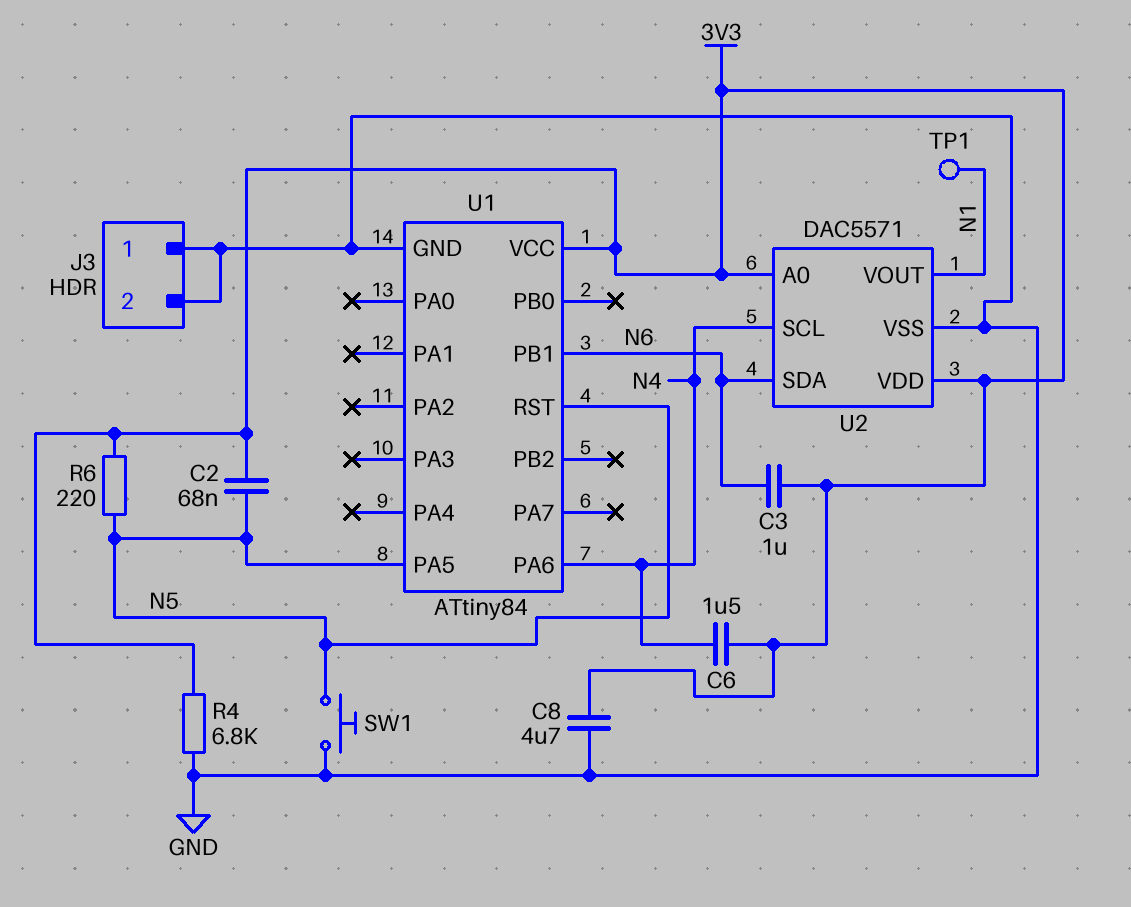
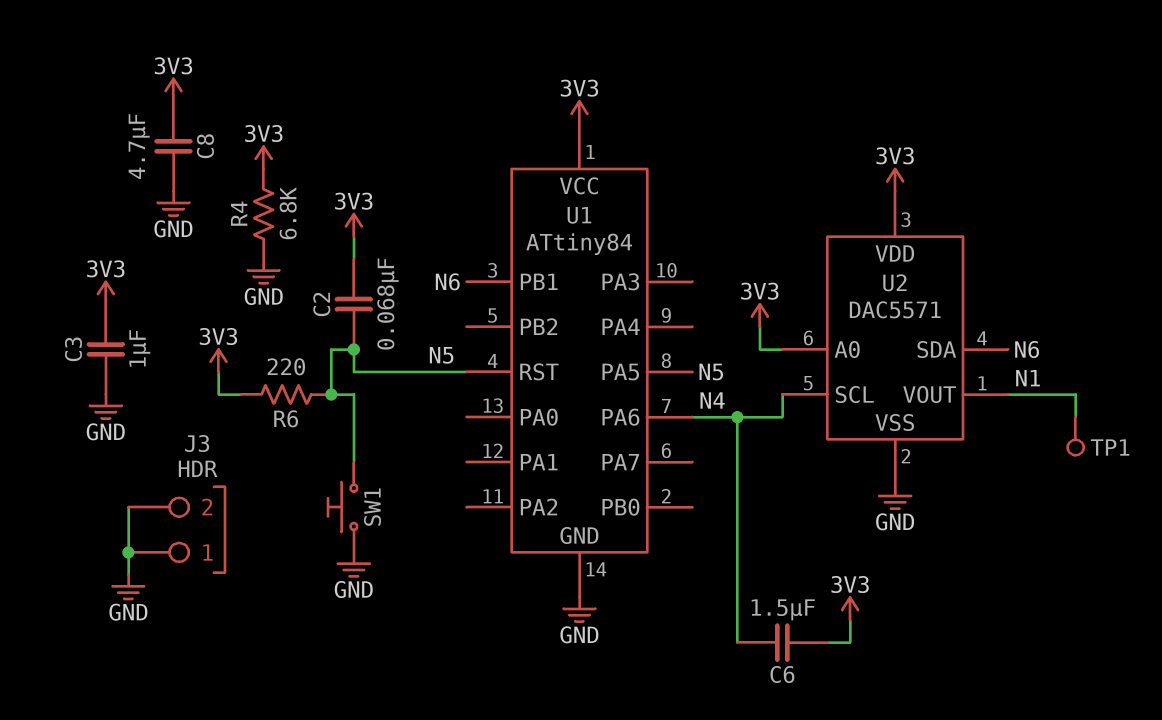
C3: 1uF (3V3, N6) -> 1uF (3V3, GND)

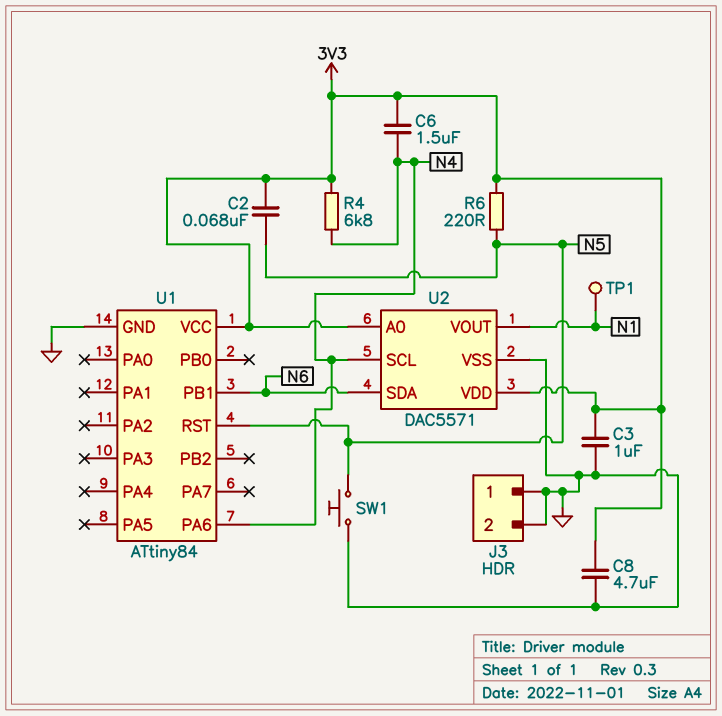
R4: 6.8k (3V3, GND) -> 6.8k (3V3, N4)
U1 pin PA5: N5 -> none

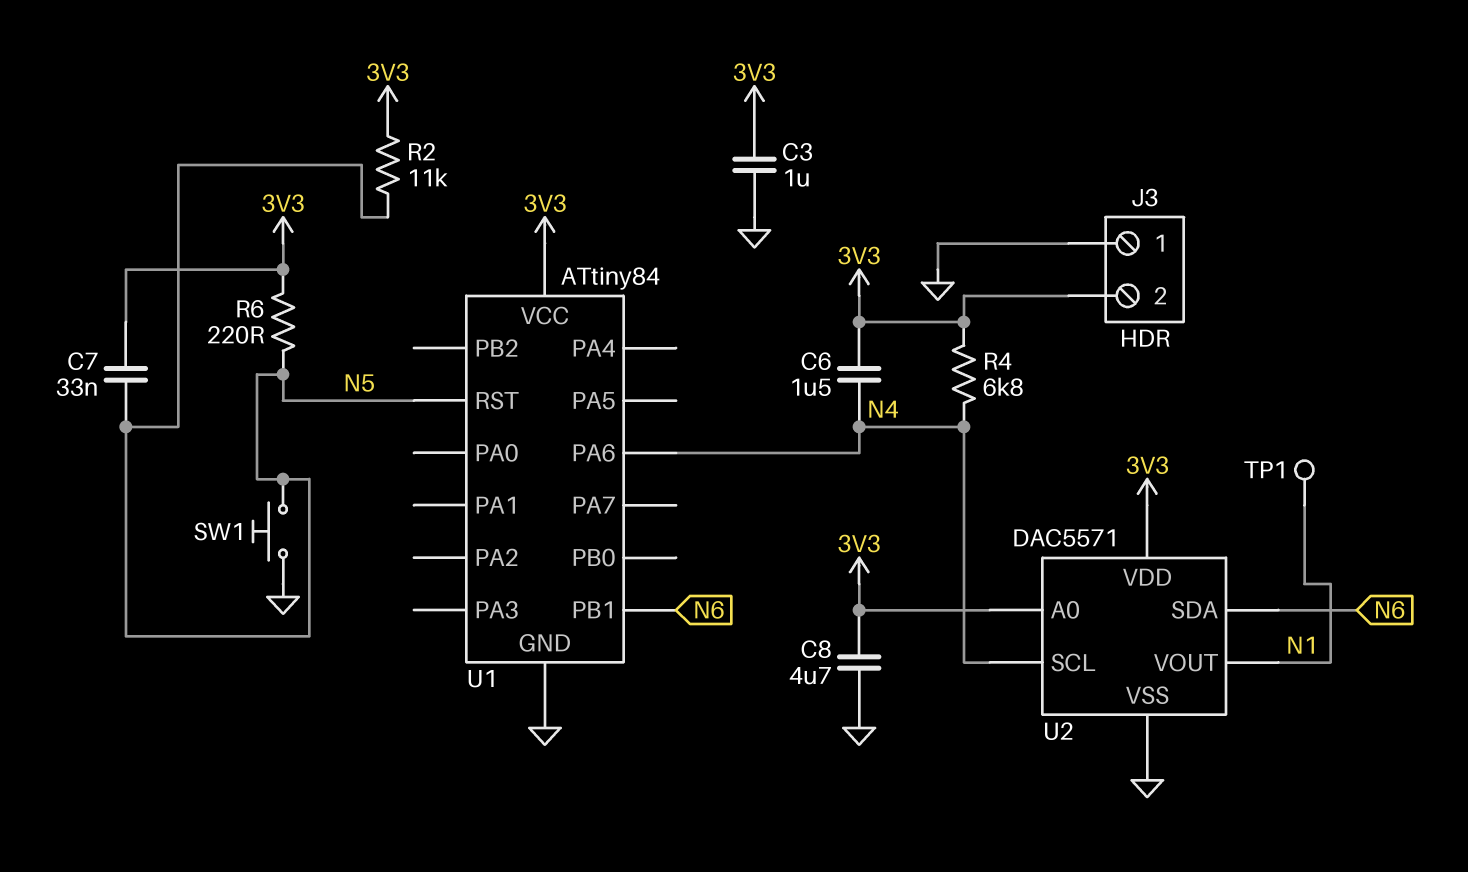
C2: 68nF (3V3, N5) -> none
C7: none -> 33nF (3V3, N5)
J3 pin 2: GND -> 3V3
R2: none -> 11k (3V3, N5)

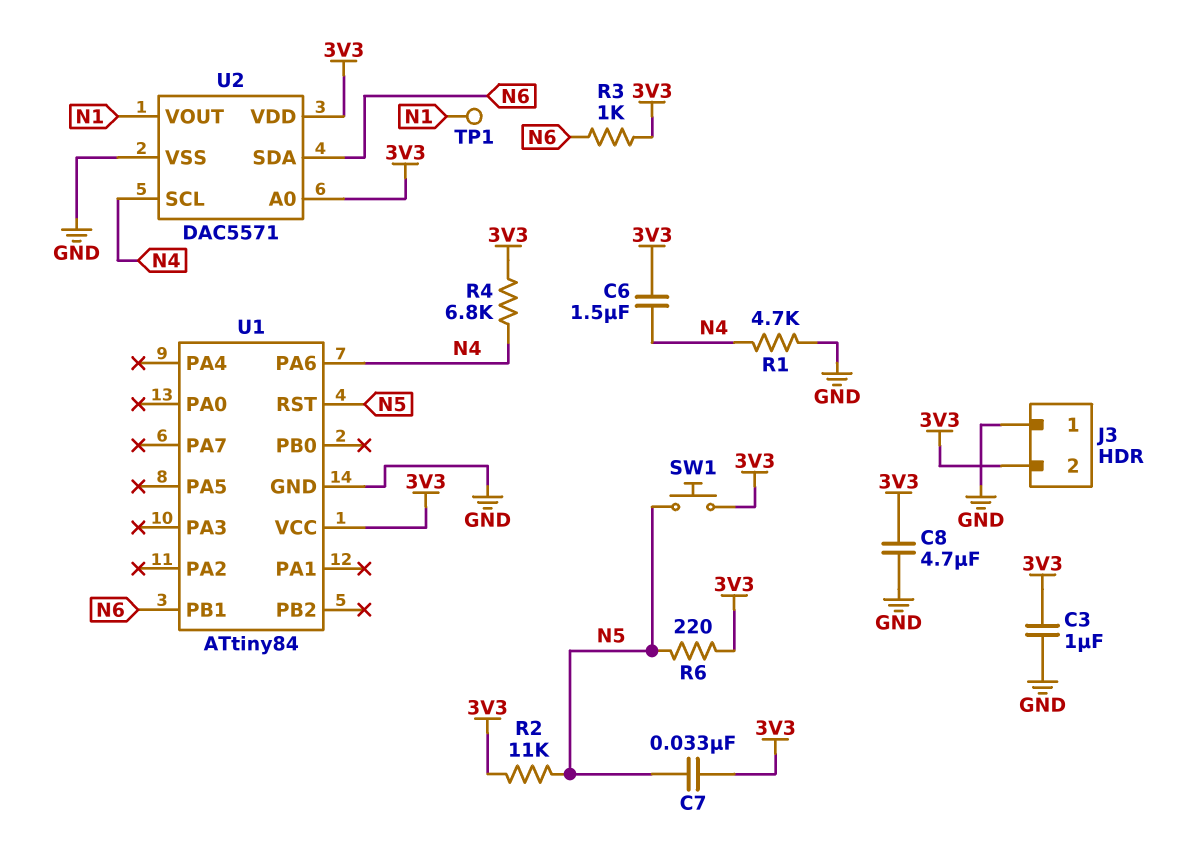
R1: none -> 4.7k (GND, N4)
R3: none -> 1k (3V3, N6)
SW1: button (GND, N5) -> button (3V3, N5)

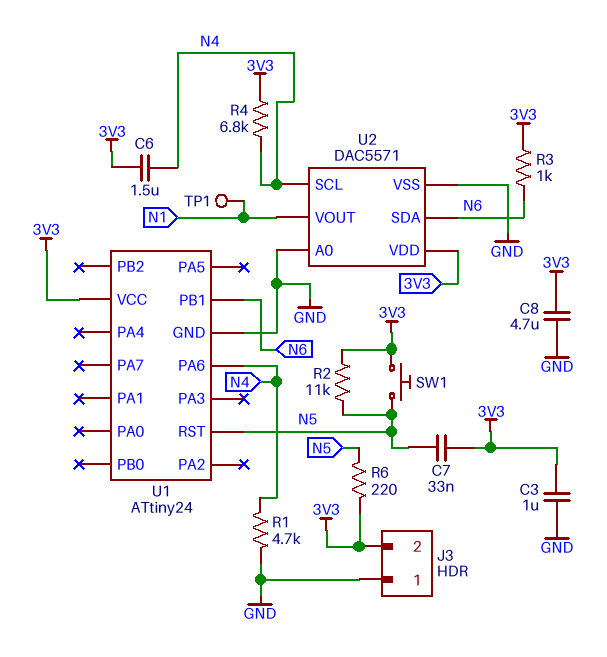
U1: ATtiny84 -> ATtiny24
U2 pin A0: 3V3 -> GND

